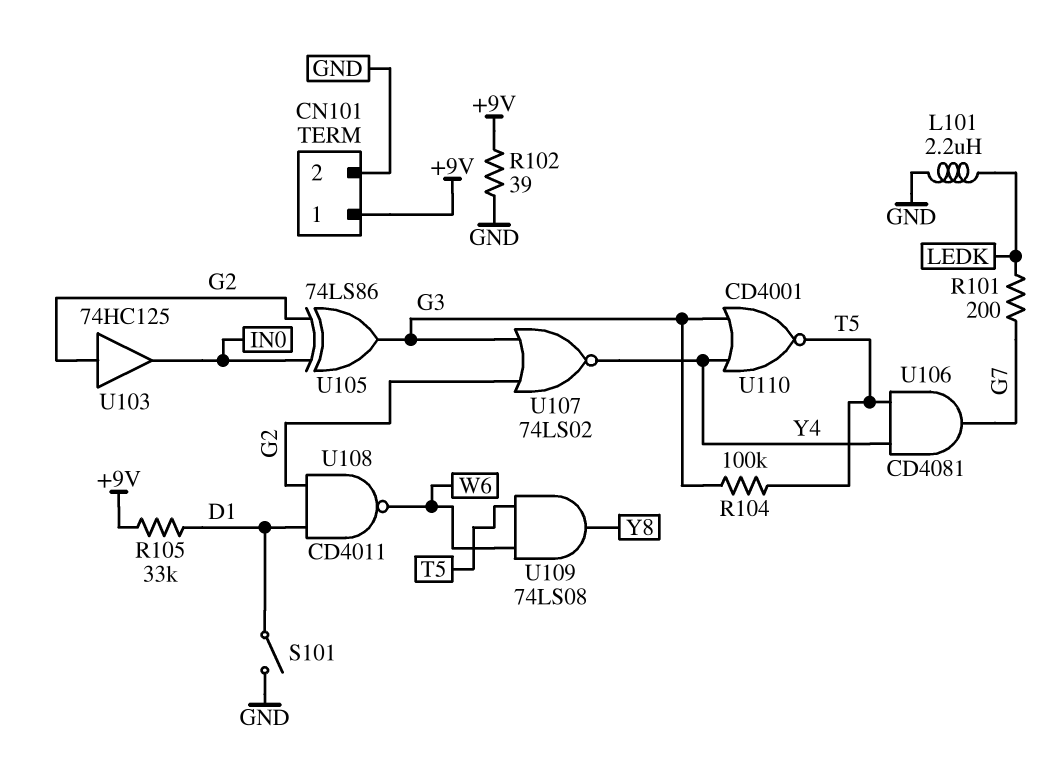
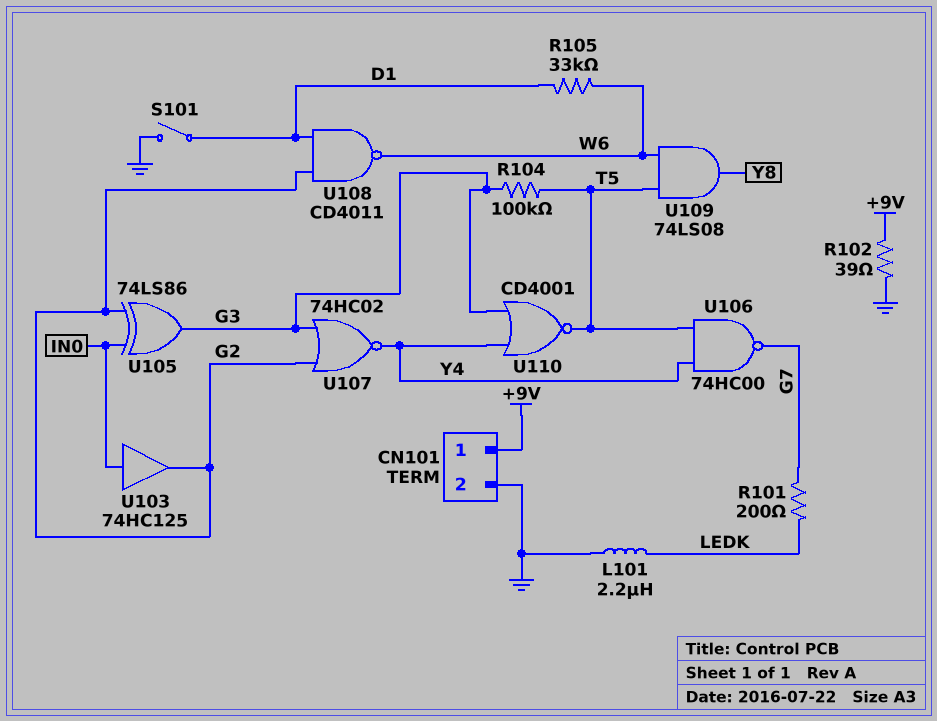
R105: 33k (+9V, D1) -> 33k (D1, W6)
U103: buffer 74HC125 (in G2, out IN0) -> buffer 74HC125 (in IN0, out G2)
U106: AND CD4081 (in T5, in Y4, out G7) -> NAND 74HC00 (in T5, in Y4, out G7)
U107: NOR 74LS02 (in G2, in G3, out Y4) -> NOR 74HC02 (in G2, in G3, out Y4)

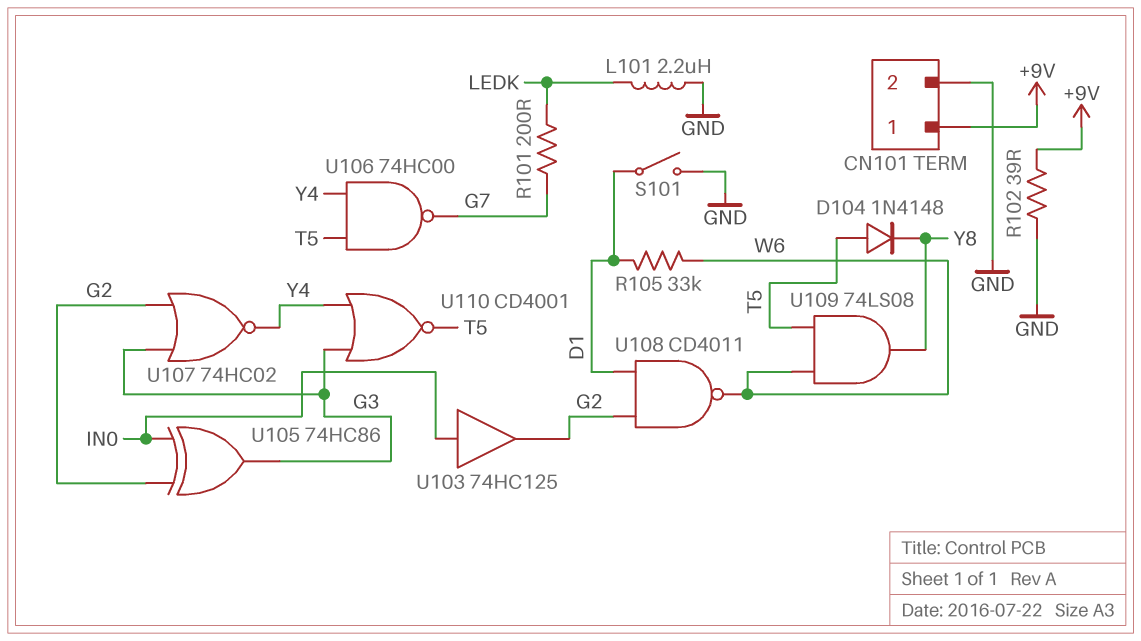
D104: none -> diode 1N4148 (A T5, K Y8)
R104: 100k (G3, T5) -> none
U105: XOR 74LS86 (in G2, in IN0, out G3) -> XOR 74HC86 (in G2, in IN0, out G3)

